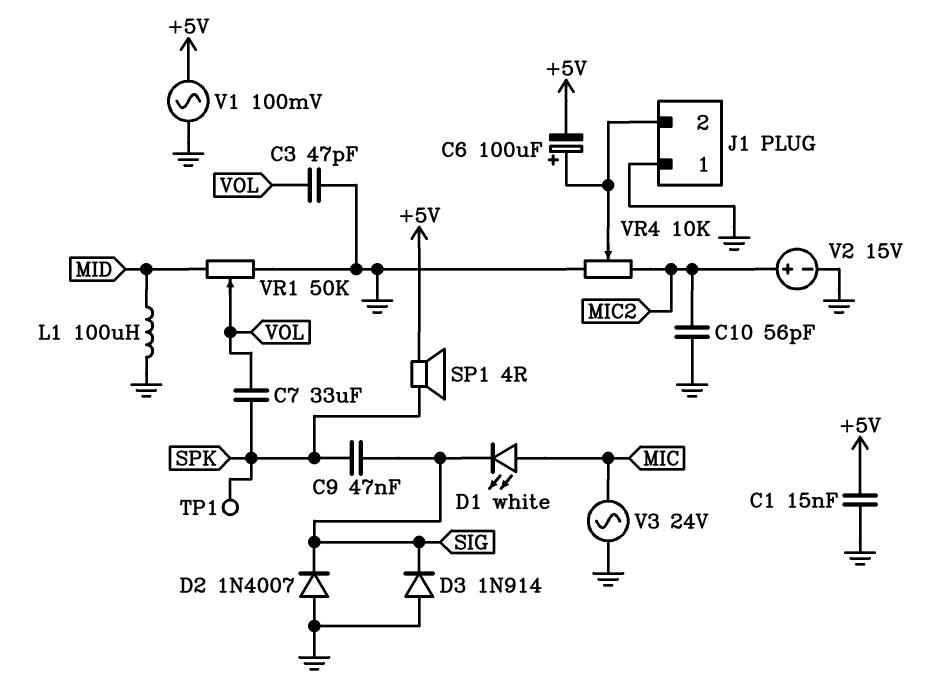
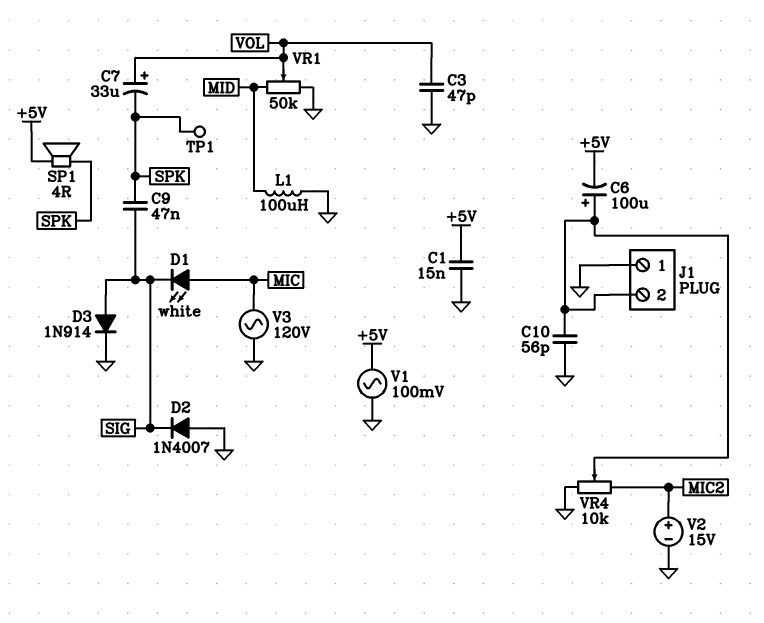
C7: 33uF (SPK, VOL) -> 33uF (plus VOL, minus SPK)
C10: 56pF (GND, MIC2) -> 56pF (GND, J1/2)
D3: diode 1N914 (A GND, K SIG) -> diode 1N914 (A SIG, K GND)
V3: AC 24V (GND, MIC) -> AC 120V (GND, MIC)

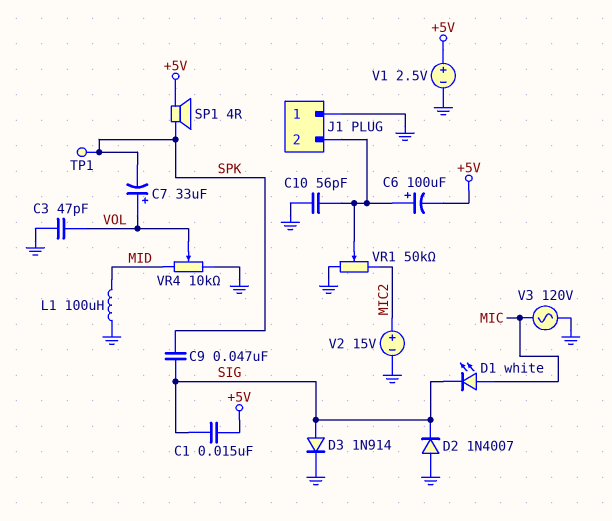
C1: 15nF (+5V, GND) -> 15nF (+5V, SIG)
V1: AC 100mV (+5V, GND) -> 2.5V (plus +5V, minus GND)
VR1: 50k (GND, MID, wiper VOL) -> 50k (GND, MIC2, wiper J1/2)
VR4: 10k (GND, MIC2, wiper J1/2) -> 10k (GND, MID, wiper VOL)

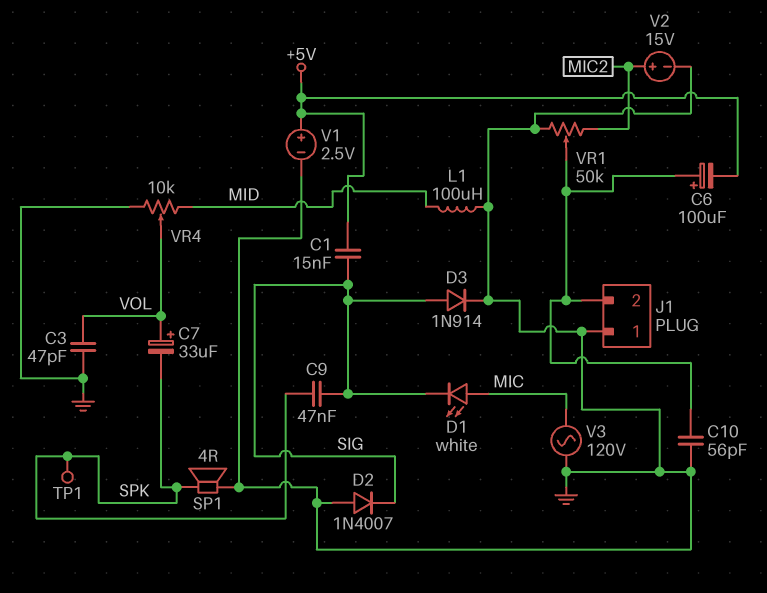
SP1: speaker 4R (+5V, SPK) -> speaker 4R (GND, SPK)

